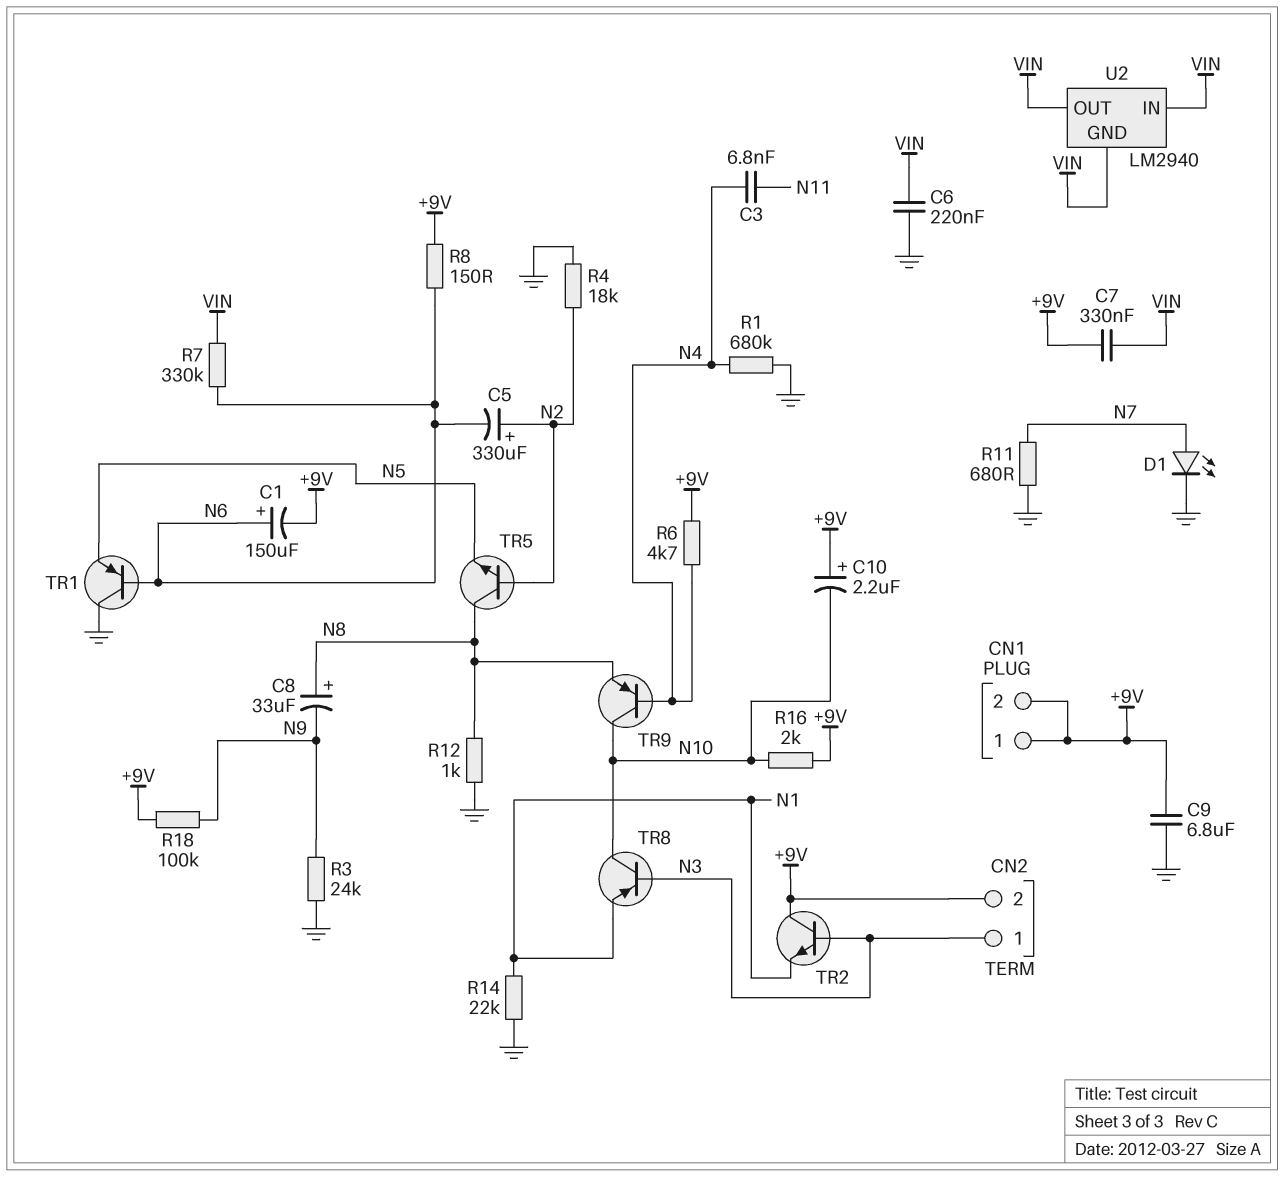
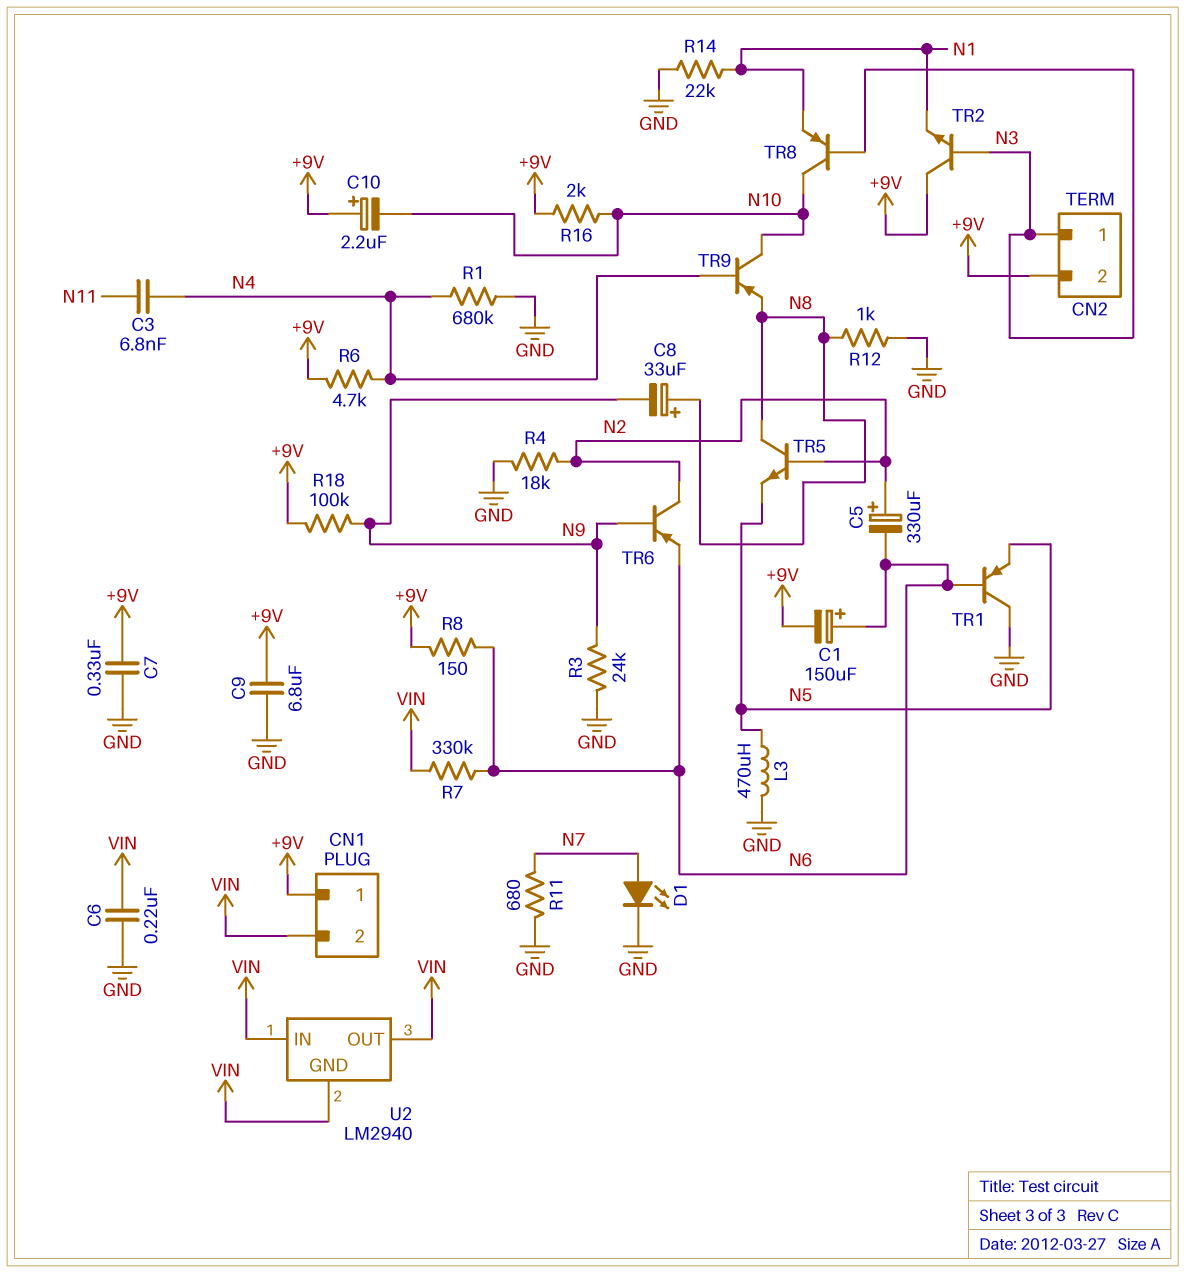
C7: 330nF (+9V, VIN) -> 330nF (+9V, GND)
CN1 pin 2: +9V -> VIN
L3: none -> 470uH (GND, N5)
TR6: none -> PNP (B N9, C N2, E N6)

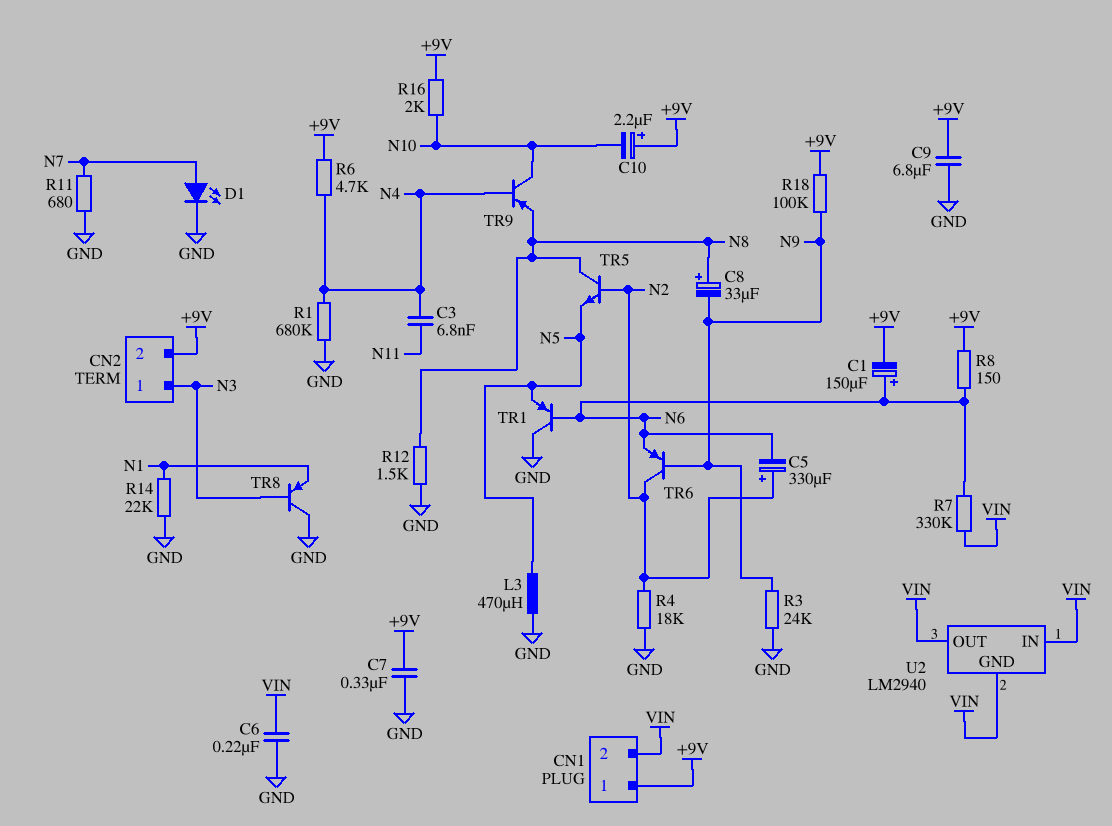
R12: 1k (GND, N8) -> 1.5k (GND, N8)
TR2: NPN (B N3, C +9V, E N1) -> none
TR8: PNP (B N3, C N10, E N1) -> PNP (B N3, C GND, E N1)

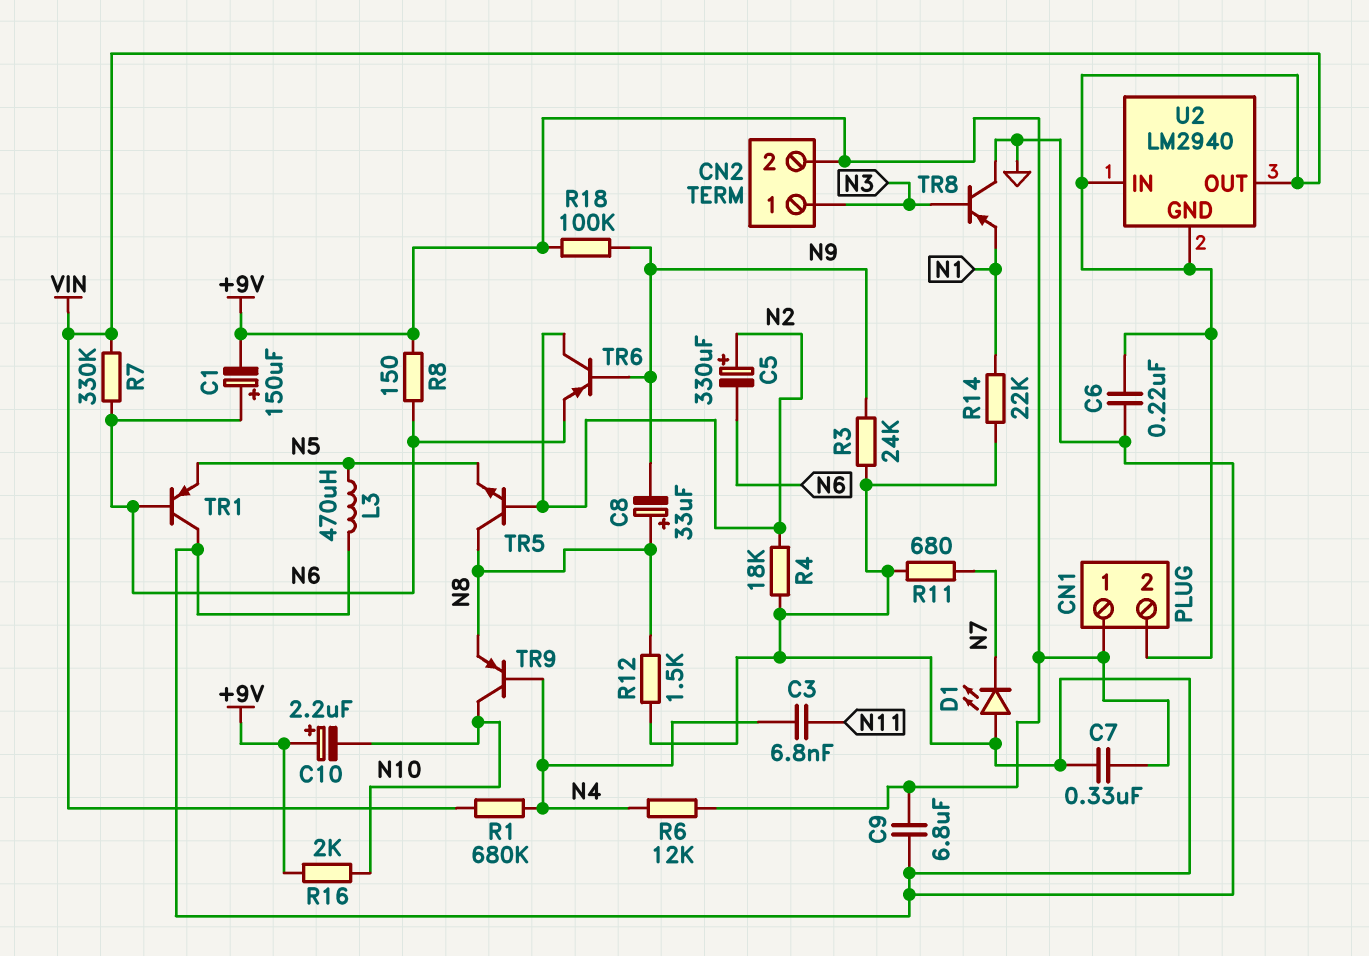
D1: LED (A N7, K GND) -> LED (A GND, K N7)
R1: 680k (GND, N4) -> 680k (N4, VIN)
R6: 4.7k (+9V, N4) -> 12k (+9V, N4)

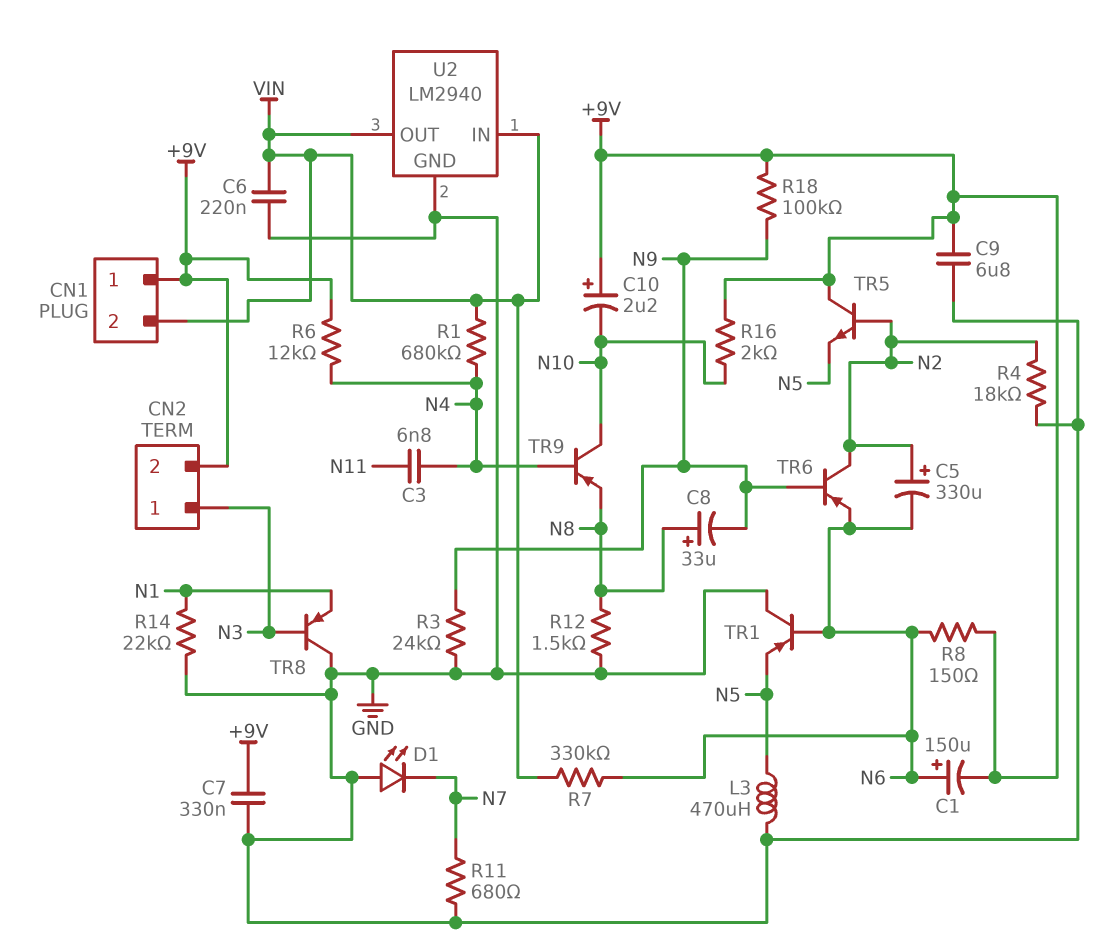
TR5: NPN (B N2, C N8, E N5) -> NPN (B N2, C +9V, E N5)
U2 pin GND: VIN -> GND

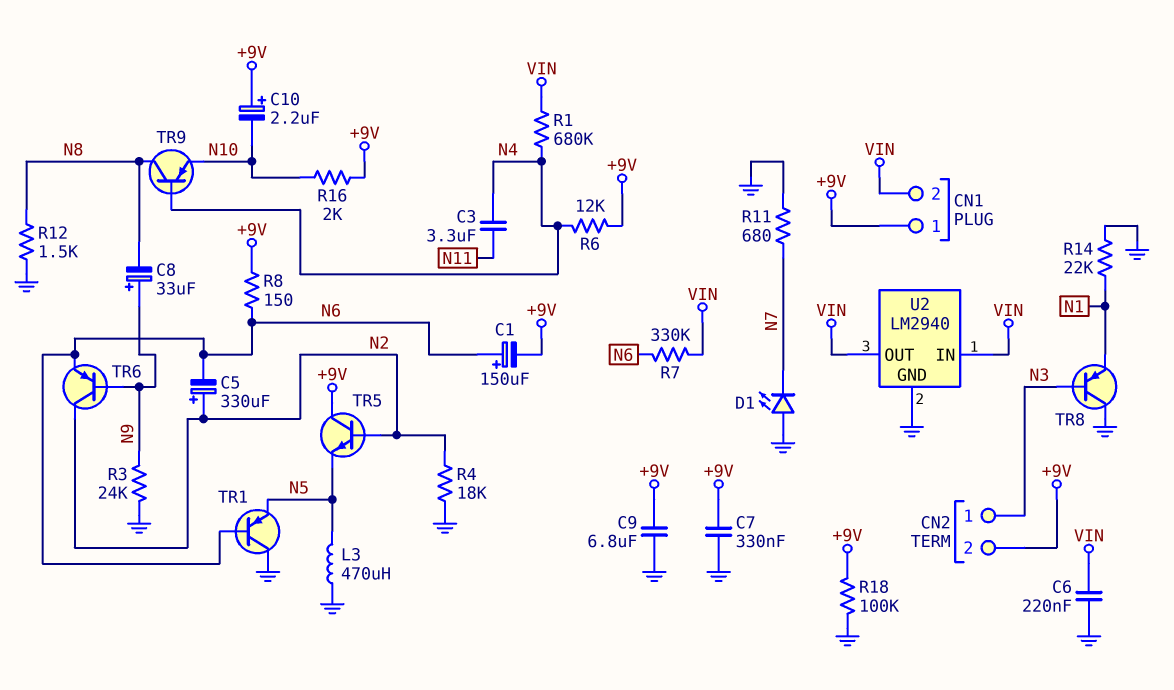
C3: 6.8nF (N4, N11) -> 3.3uF (N4, N11)
C8: 33uF (plus N8, minus N9) -> 33uF (plus N9, minus N8)
R18: 100k (+9V, N9) -> 100k (+9V, GND)
TR9: PNP (B N4, C N10, E N8) -> PNP (B N4, C N8, E N10)

